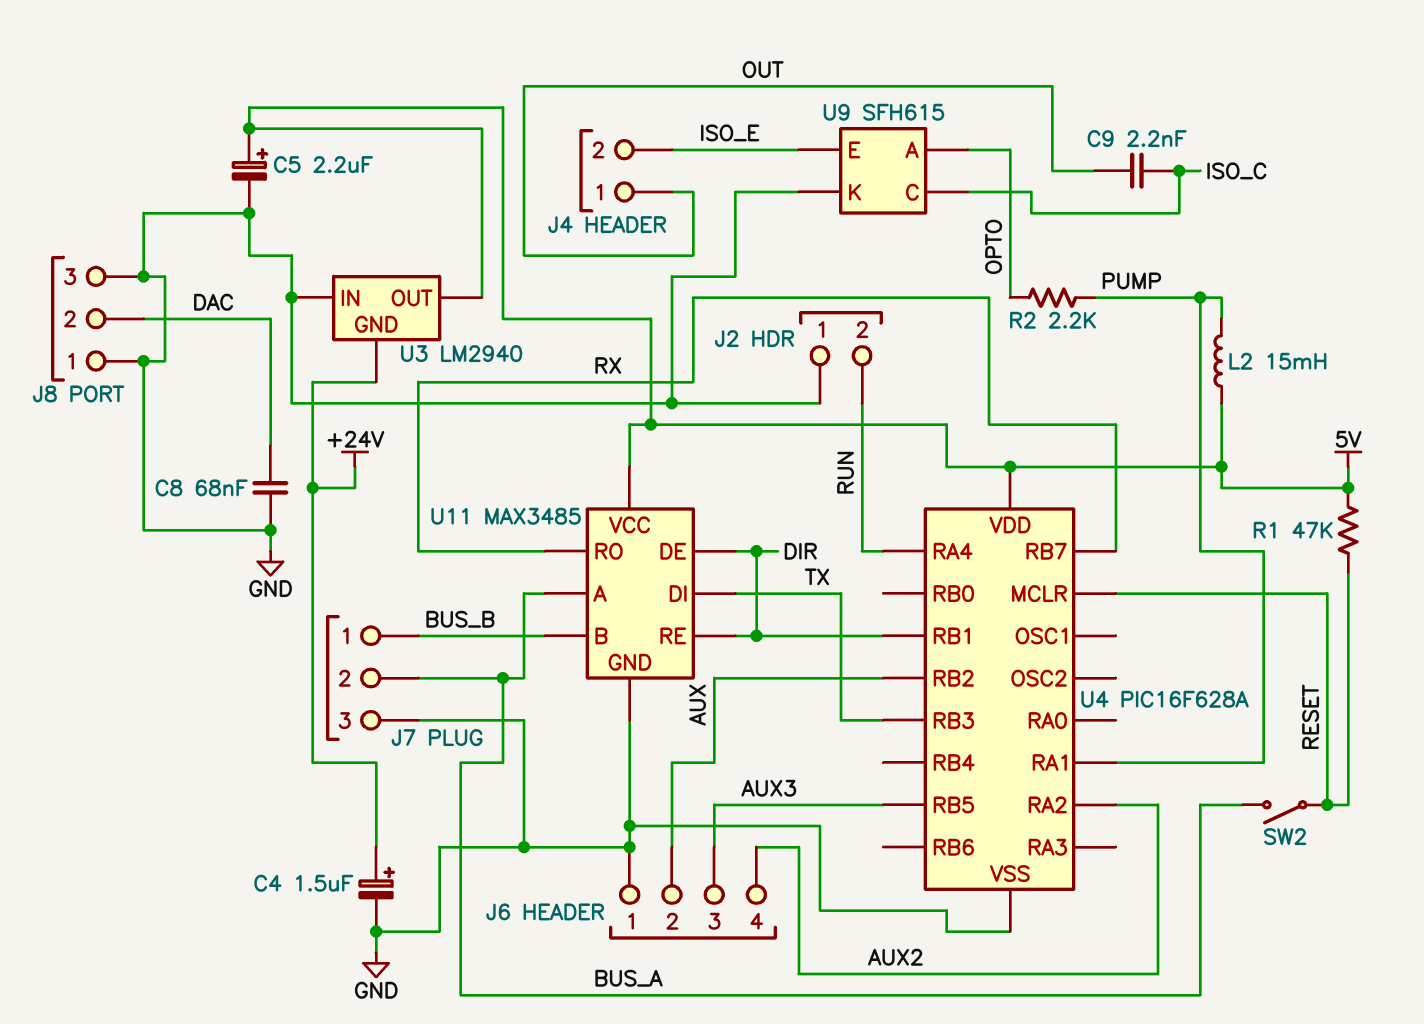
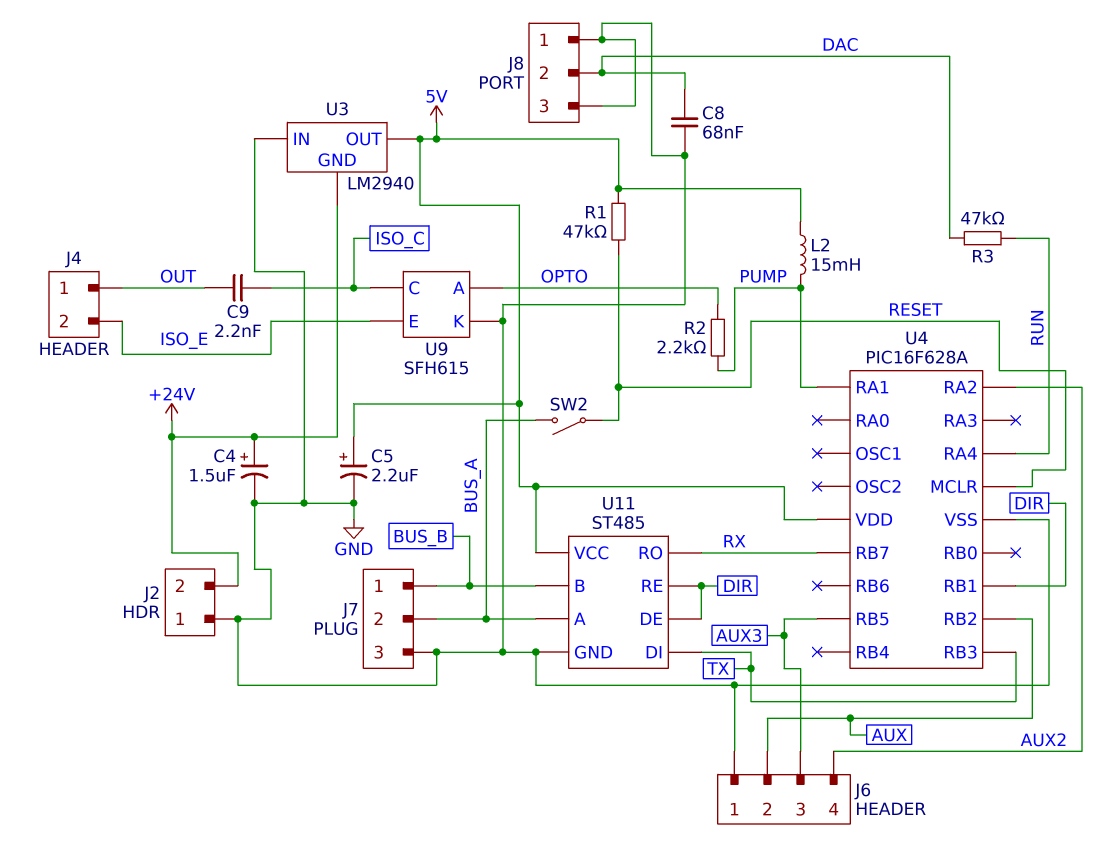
J2 pin 2: RUN -> +24V
R3: none -> 47k (DAC, RUN)
U11: MAX3485 -> ST485

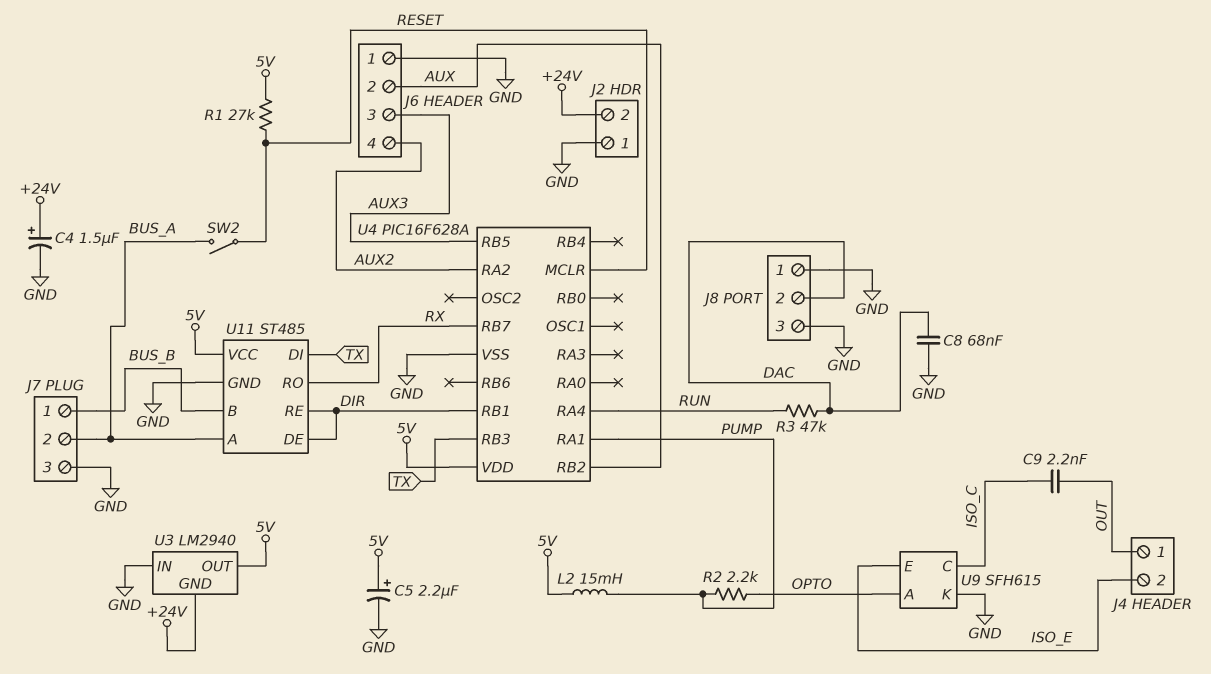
R1: 47k (5V, RESET) -> 27k (5V, RESET)

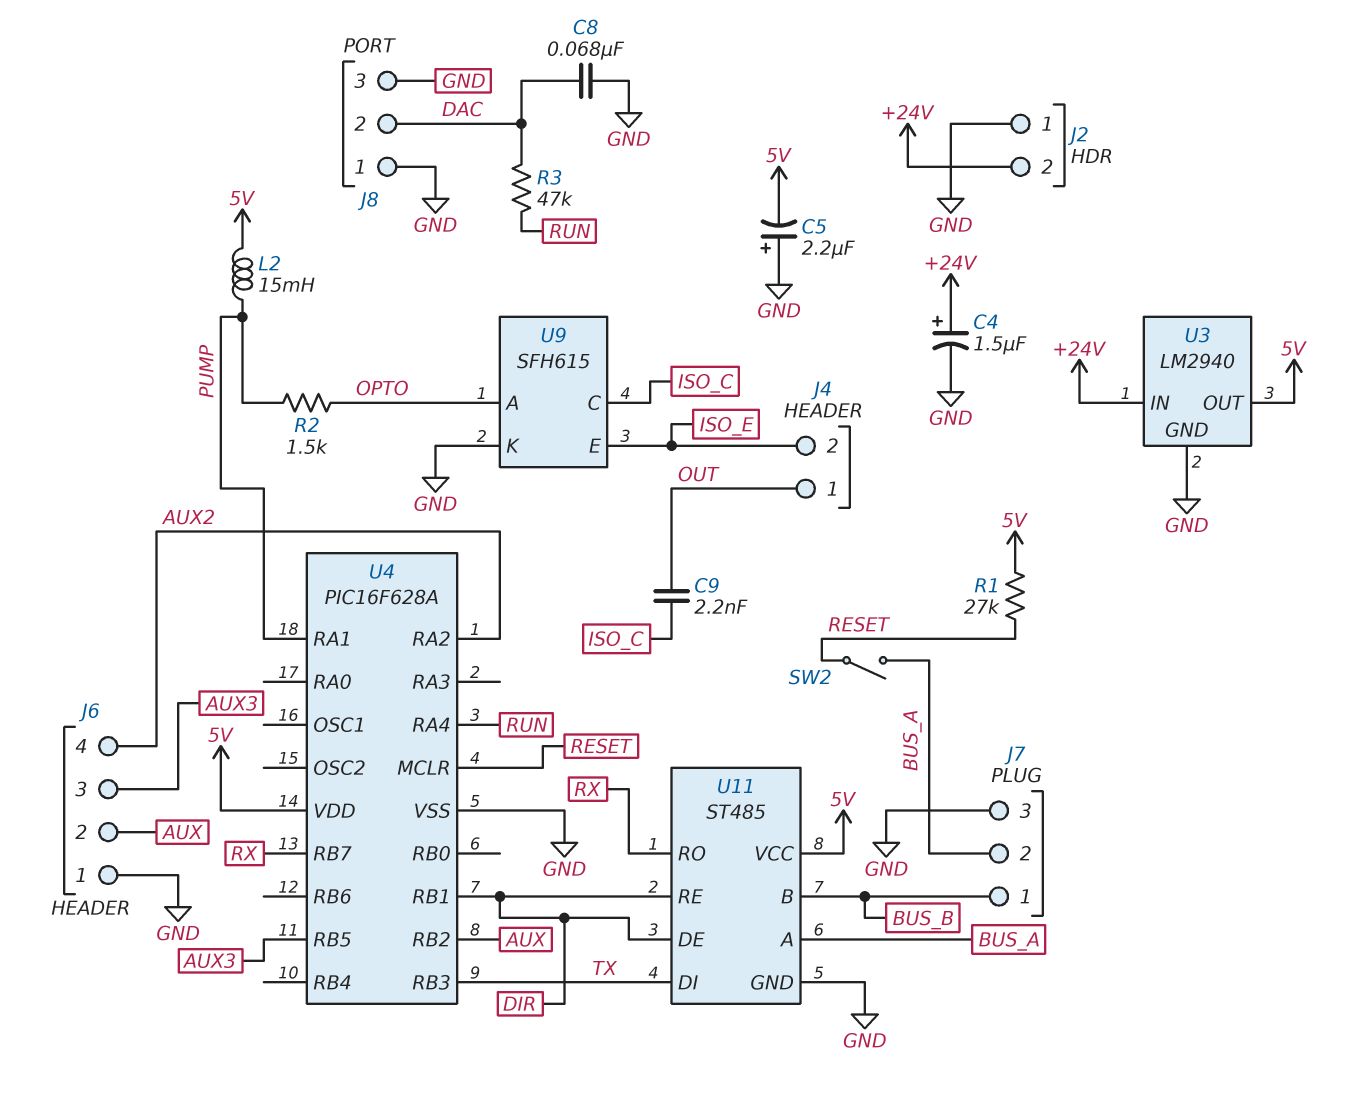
C5: 2.2uF (plus 5V, minus GND) -> 2.2uF (plus GND, minus 5V)
R2: 2.2k (OPTO, PUMP) -> 1.5k (OPTO, PUMP)
U3 pin GND: +24V -> GND
U3 pin IN: GND -> +24V

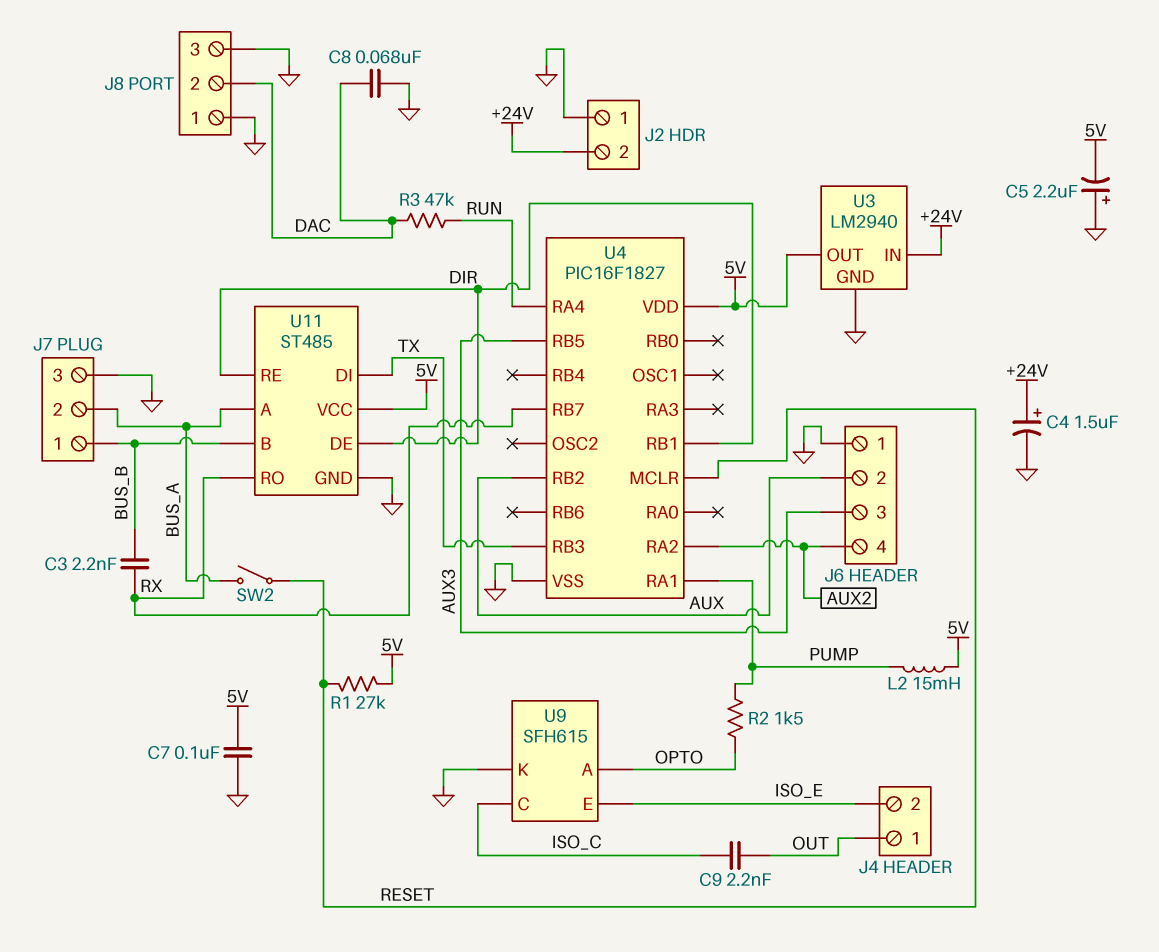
C3: none -> 2.2nF (BUS_B, RX)
C7: none -> 100nF (5V, GND)
U4: PIC16F628A -> PIC16F1827

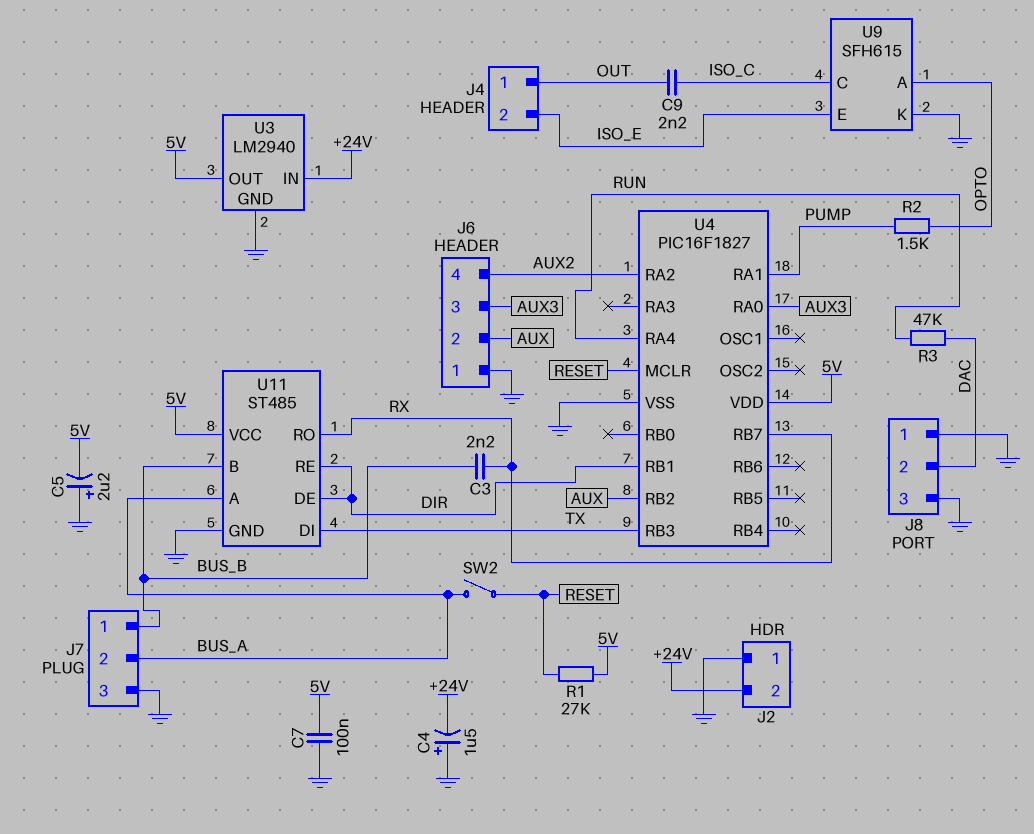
C4: 1.5uF (plus +24V, minus GND) -> 1.5uF (plus GND, minus +24V)
C8: 68nF (DAC, GND) -> none
L2: 15mH (5V, PUMP) -> none
U4 pin RA0: none -> AUX3
U4 pin RB5: AUX3 -> none

